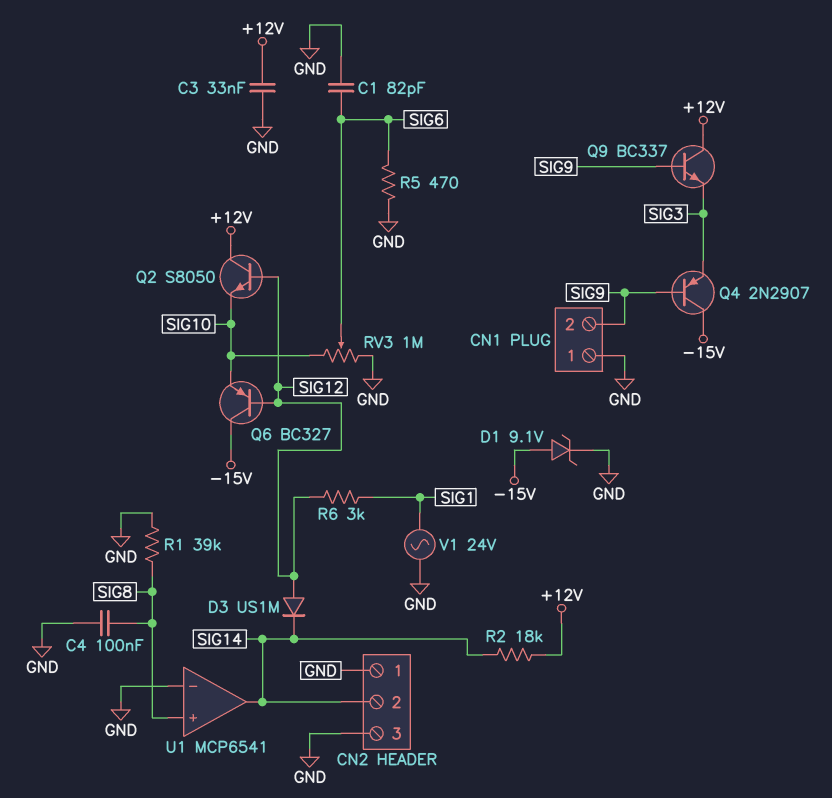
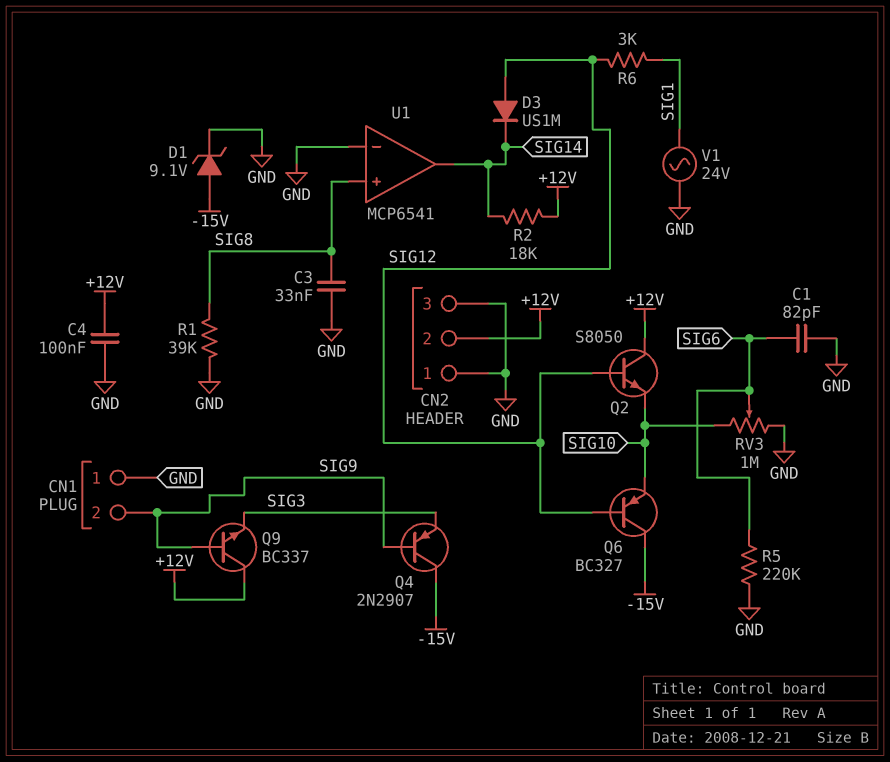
C3: 33nF (+12V, GND) -> 33nF (GND, SIG8)
C4: 100nF (GND, SIG8) -> 100nF (+12V, GND)
CN2 pin 2: SIG14 -> +12V
R5: 470 (GND, SIG6) -> 220k (GND, SIG6)

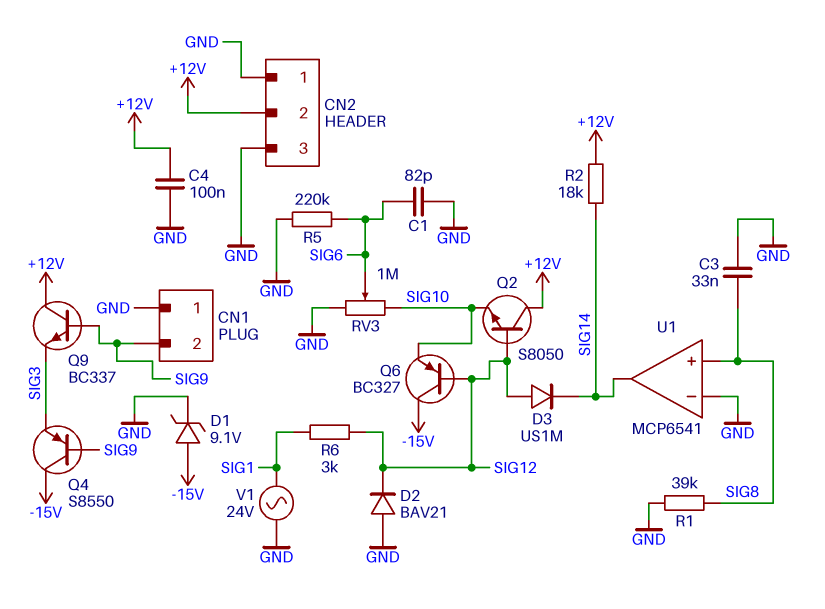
D2: none -> diode BAV21 (A GND, K SIG12)
Q4: PNP 2N2907 (B SIG9, C -15V, E SIG3) -> PNP S8550 (B SIG9, C -15V, E SIG3)

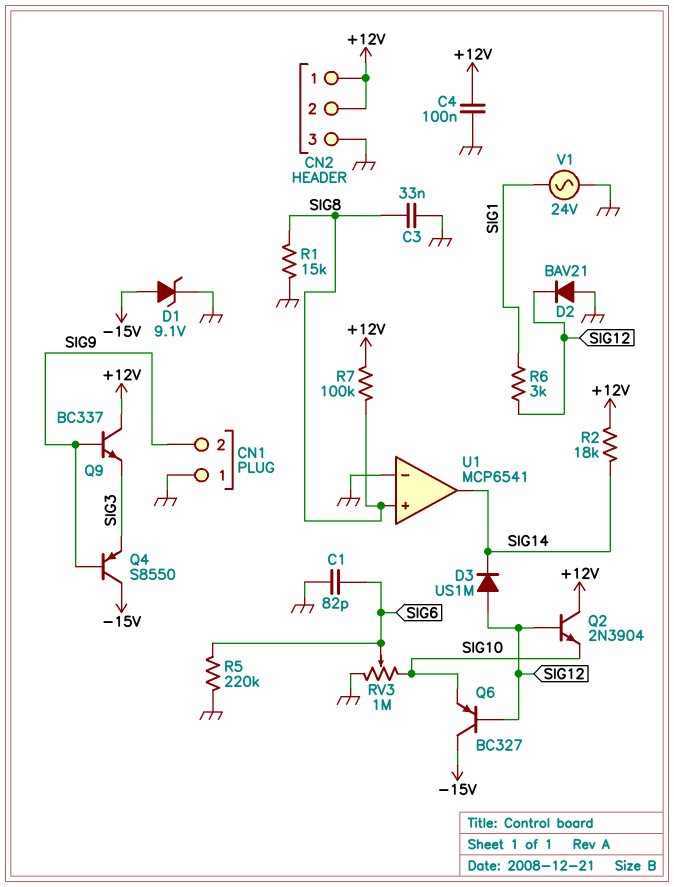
CN2 pin 1: GND -> +12V
Q2: NPN S8050 (B SIG12, C +12V, E SIG10) -> NPN 2N3904 (B SIG12, C +12V, E SIG10)
R1: 39k (GND, SIG8) -> 15k (GND, SIG8)
R7: none -> 100k (+12V, SIG8)

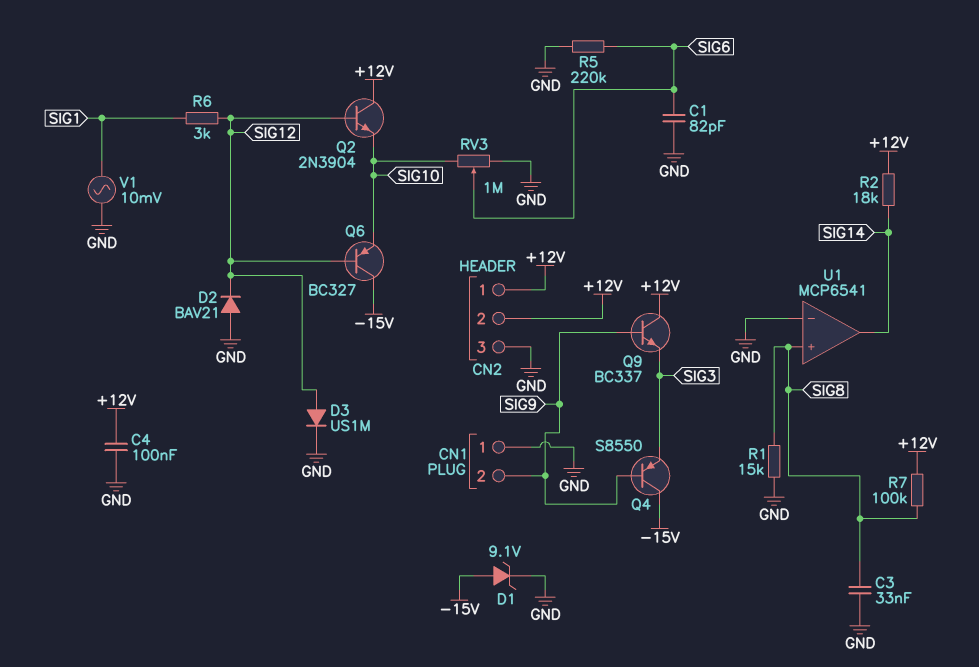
D3: diode US1M (A SIG12, K SIG14) -> diode US1M (A SIG12, K GND)
V1: AC 24V (GND, SIG1) -> AC 10mV (GND, SIG1)

